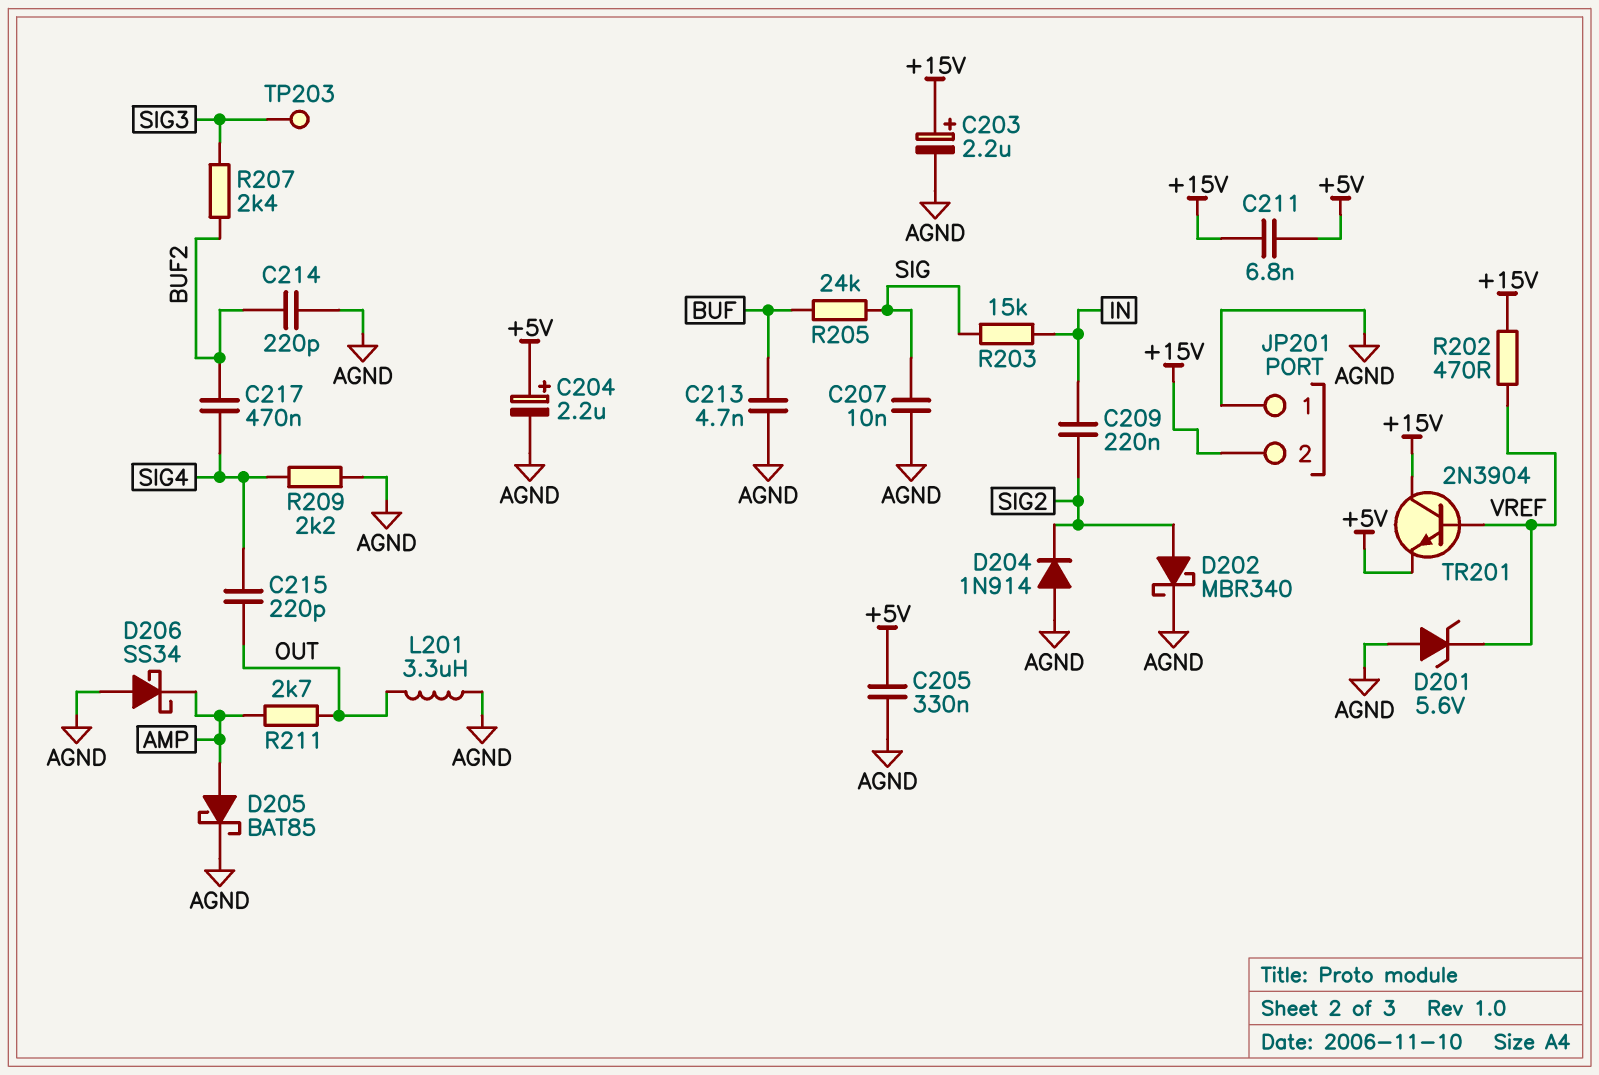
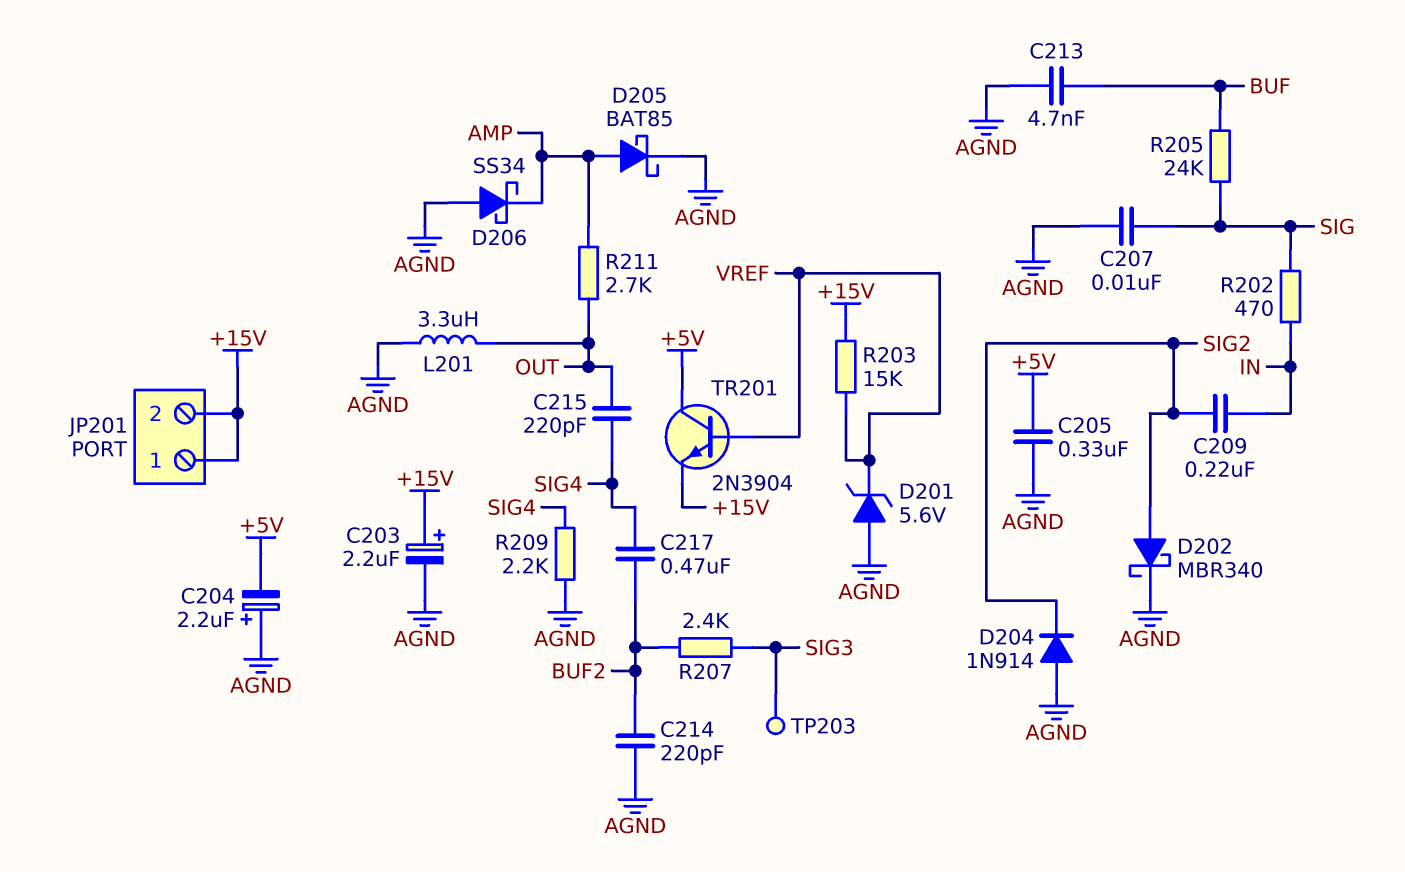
C204: 2.2uF (plus +5V, minus AGND) -> 2.2uF (plus AGND, minus +5V)
C211: 6.8nF (+5V, +15V) -> none
JP201 pin 1: AGND -> +15V
R202: 470 (+15V, VREF) -> 470 (IN, SIG)
R203: 15k (IN, SIG) -> 15k (+15V, VREF)
TR201: NPN 2N3904 (B VREF, C +15V, E +5V) -> NPN 2N3904 (B VREF, C +5V, E +15V)

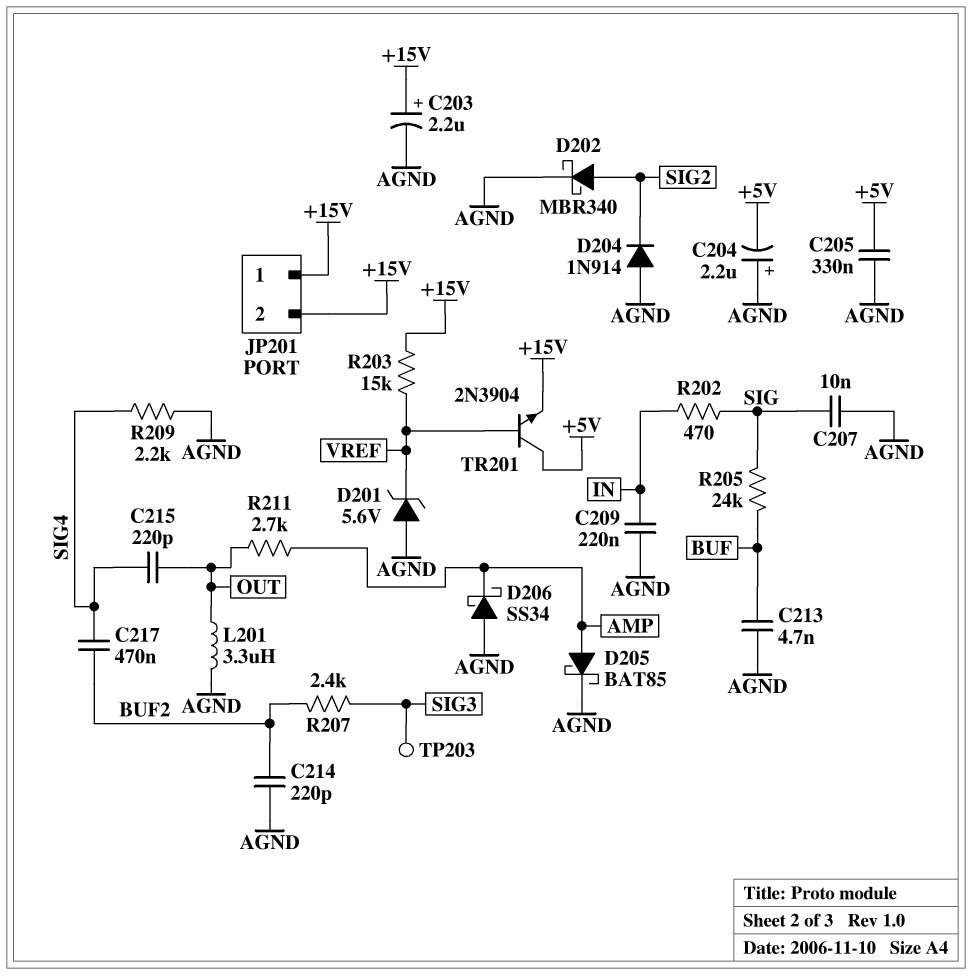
C209: 220nF (IN, SIG2) -> 220nF (AGND, IN)

